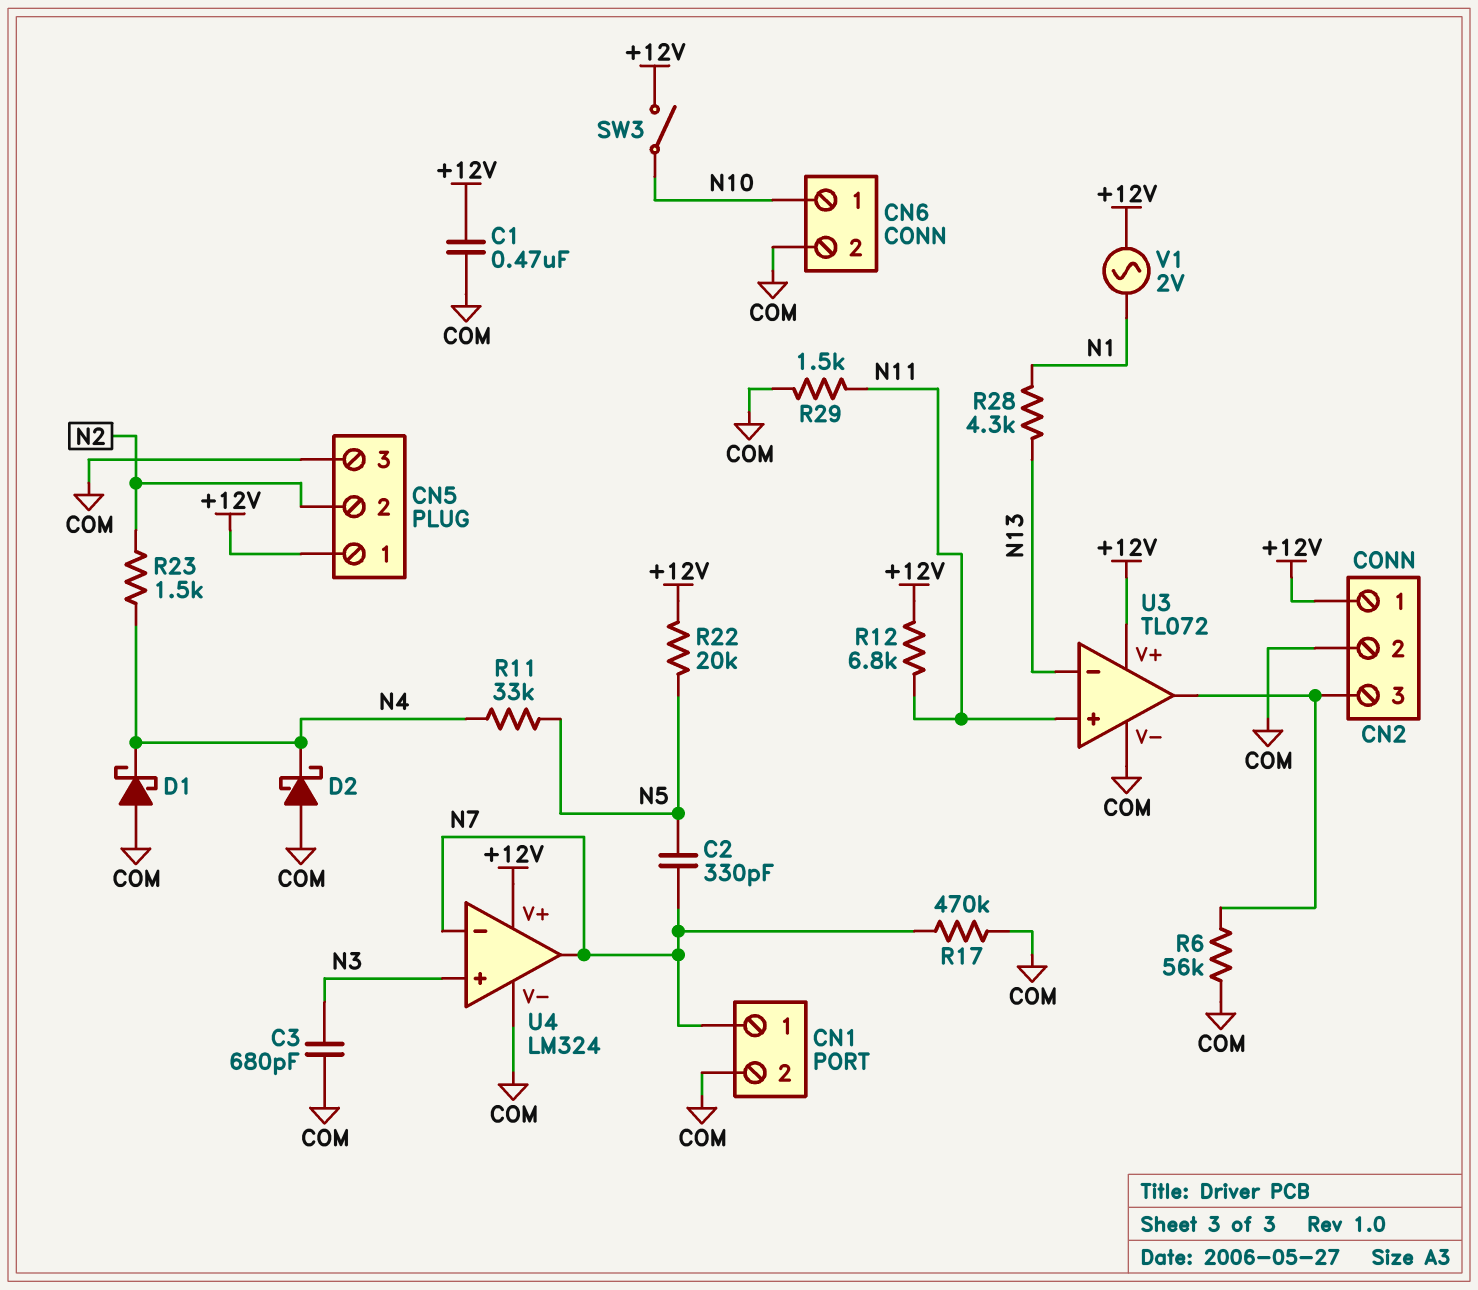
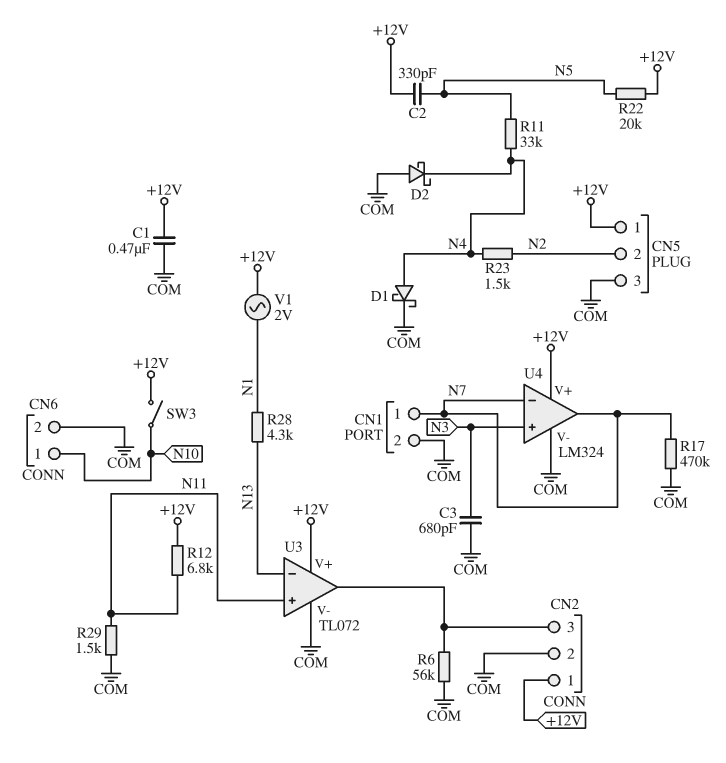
C2: 330pF (N5, N7) -> 330pF (+12V, N5)
D1: schottky (A COM, K N4) -> schottky (A N4, K COM)

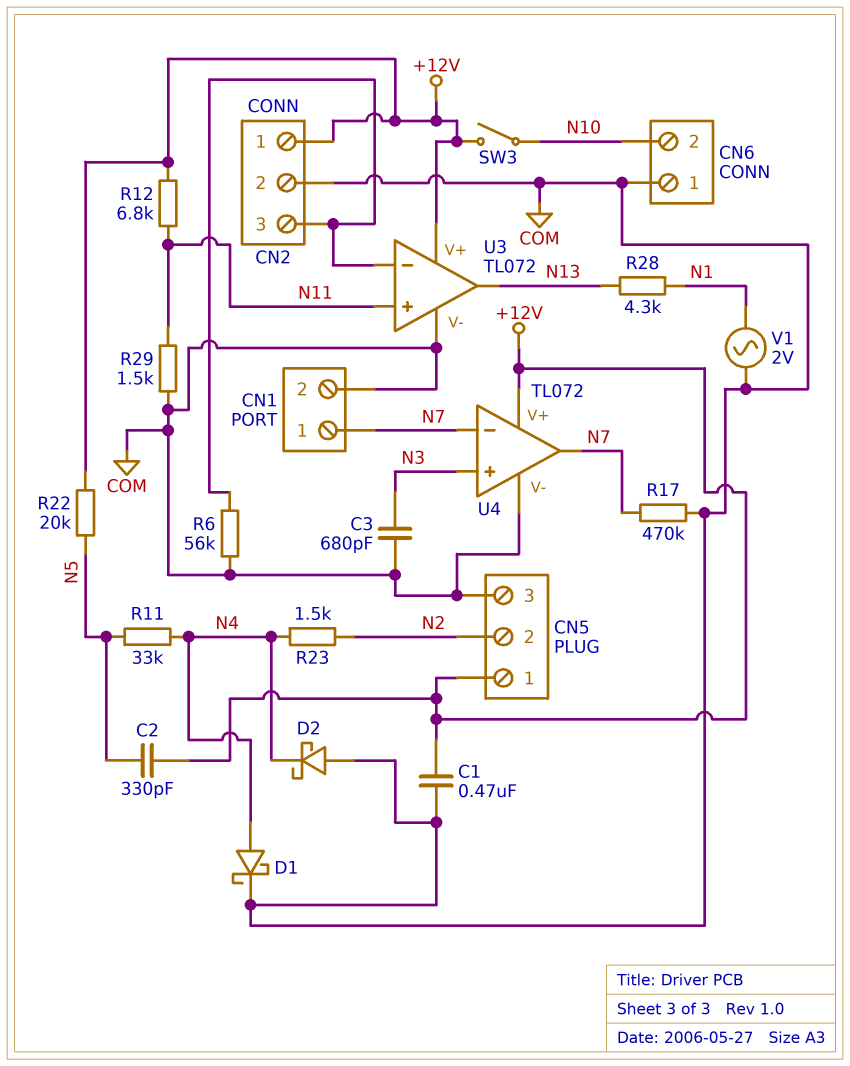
CN6 pin 1: N10 -> COM
CN6 pin 2: COM -> N10
U3 pin in-: N13 -> CN2/3
U3 pin out: CN2/3 -> N13
U4: LM324 -> TL072
V1: AC 2V (+12V, N1) -> AC 2V (COM, N1)

